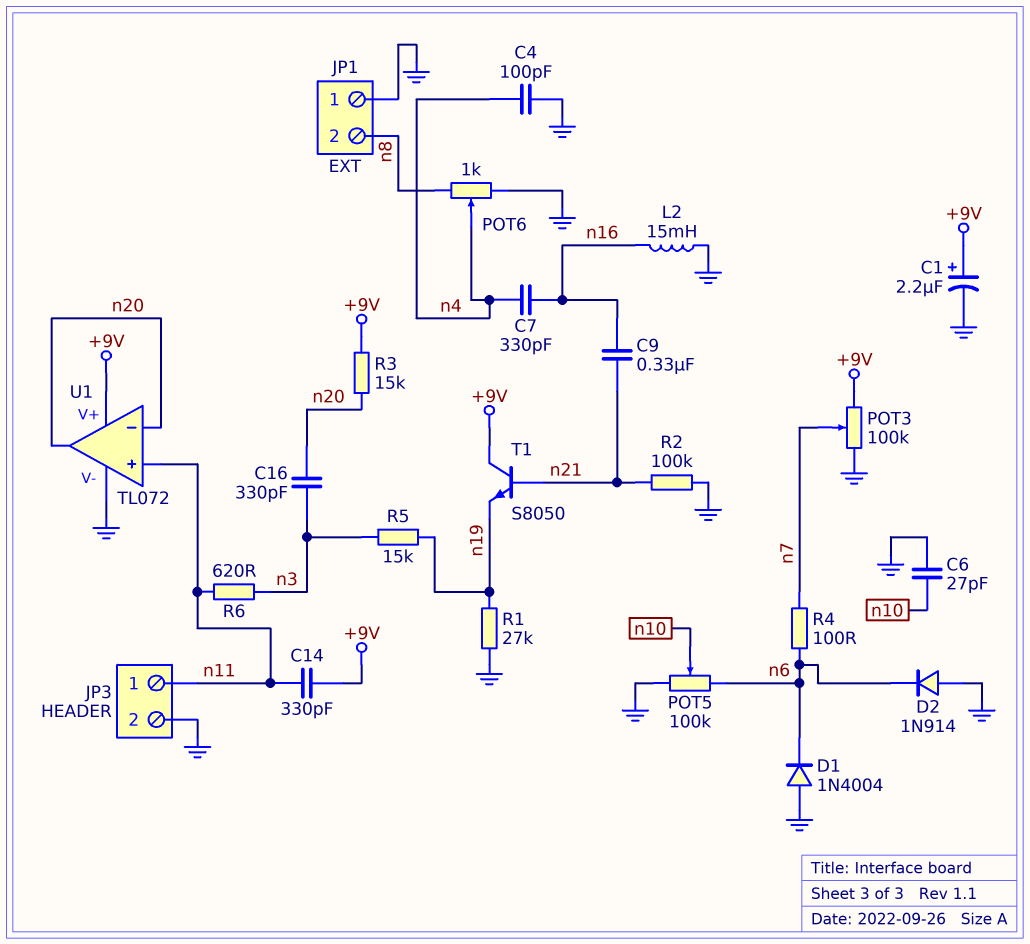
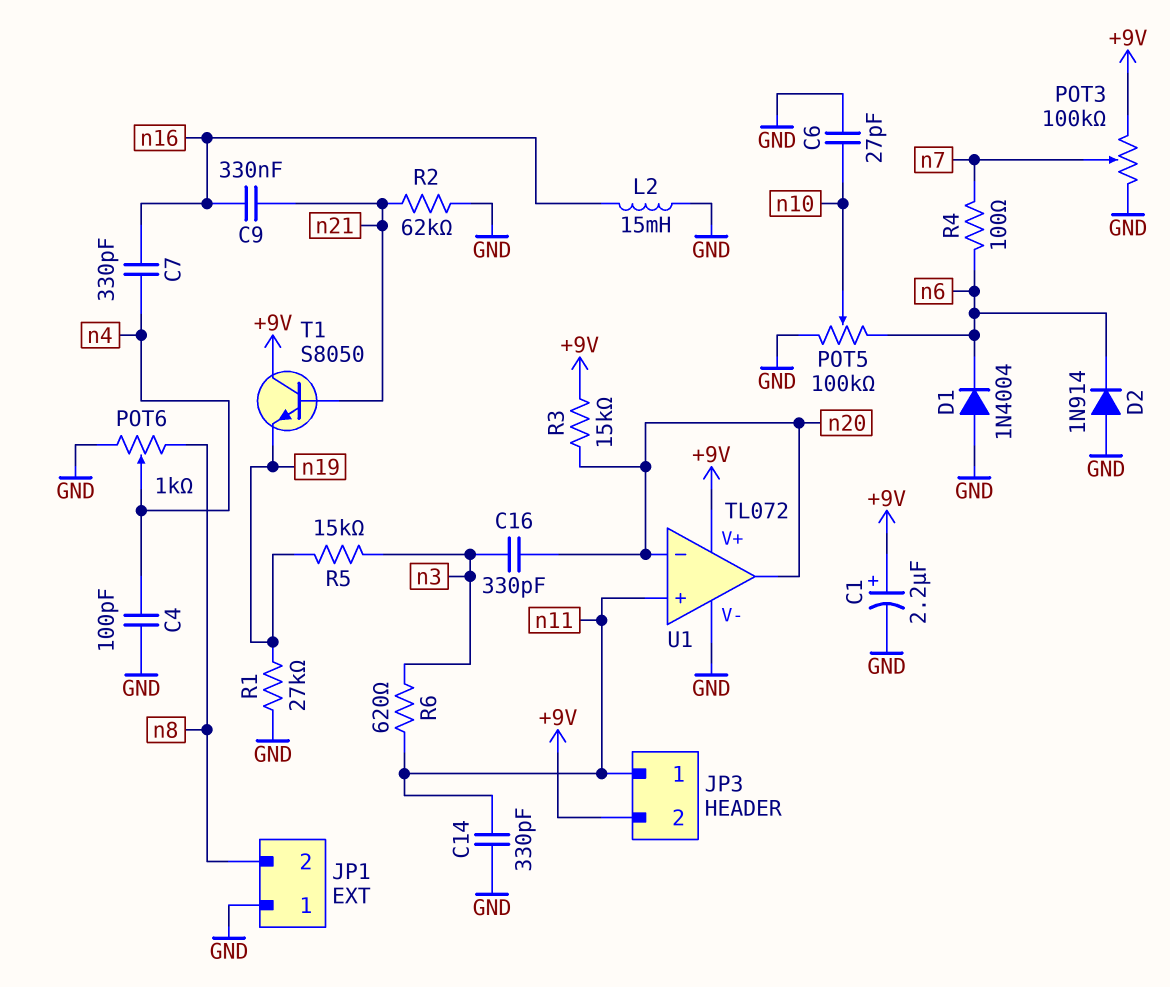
C14: 330pF (+9V, n11) -> 330pF (GND, n11)
JP3 pin 2: GND -> +9V
R2: 100k (GND, n21) -> 62k (GND, n21)

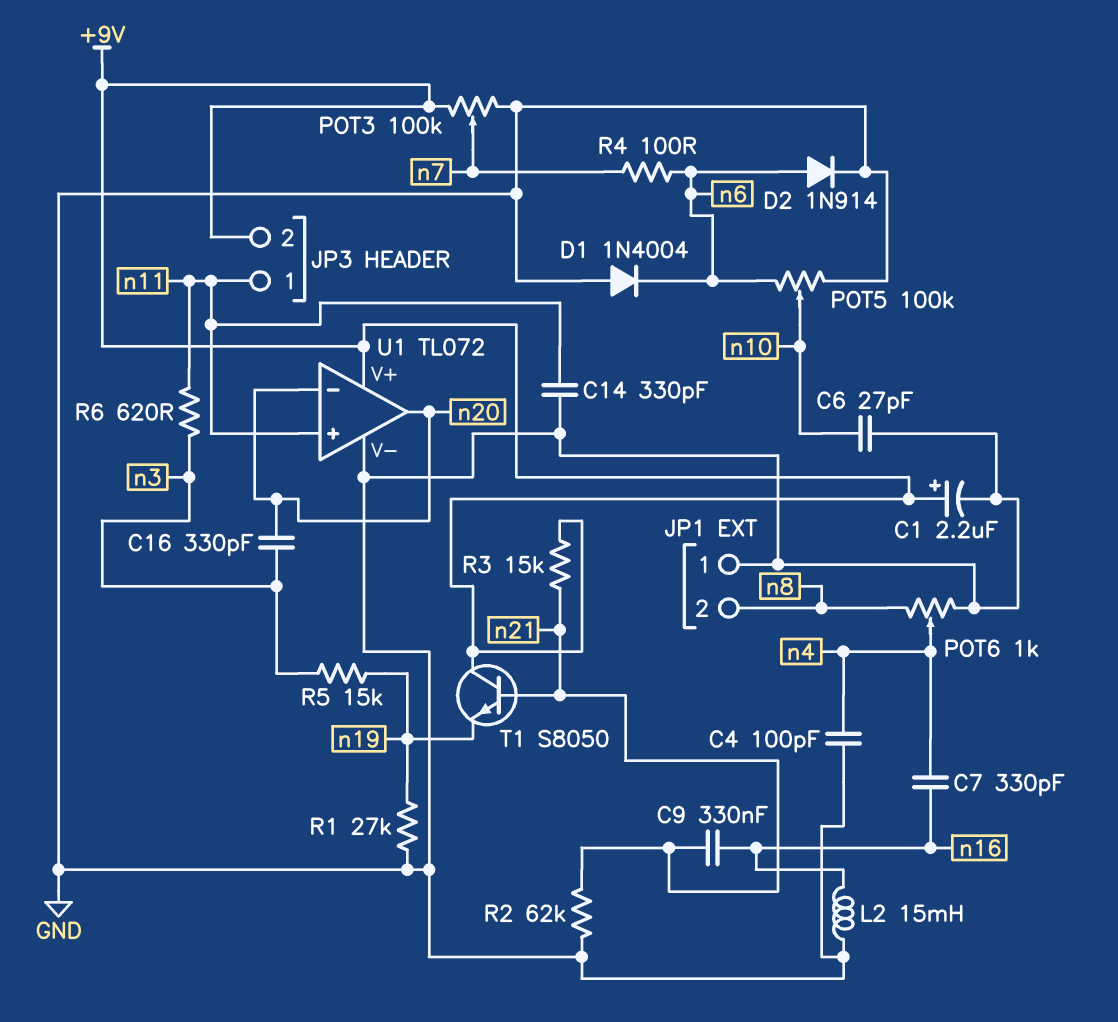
D2: diode 1N914 (A GND, K n6) -> diode 1N914 (A n6, K GND)
R3: 15k (+9V, n20) -> 15k (+9V, n21)

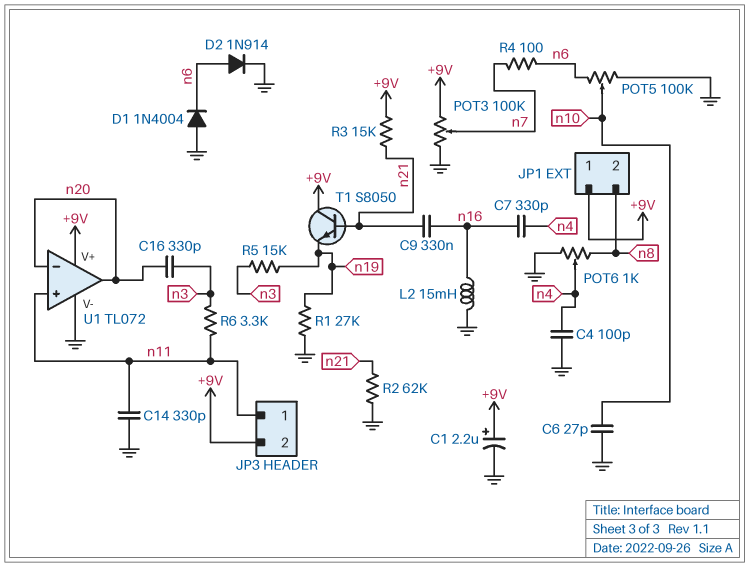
JP1 pin 1: GND -> +9V
R6: 620 (n3, n11) -> 3.3k (n3, n11)

